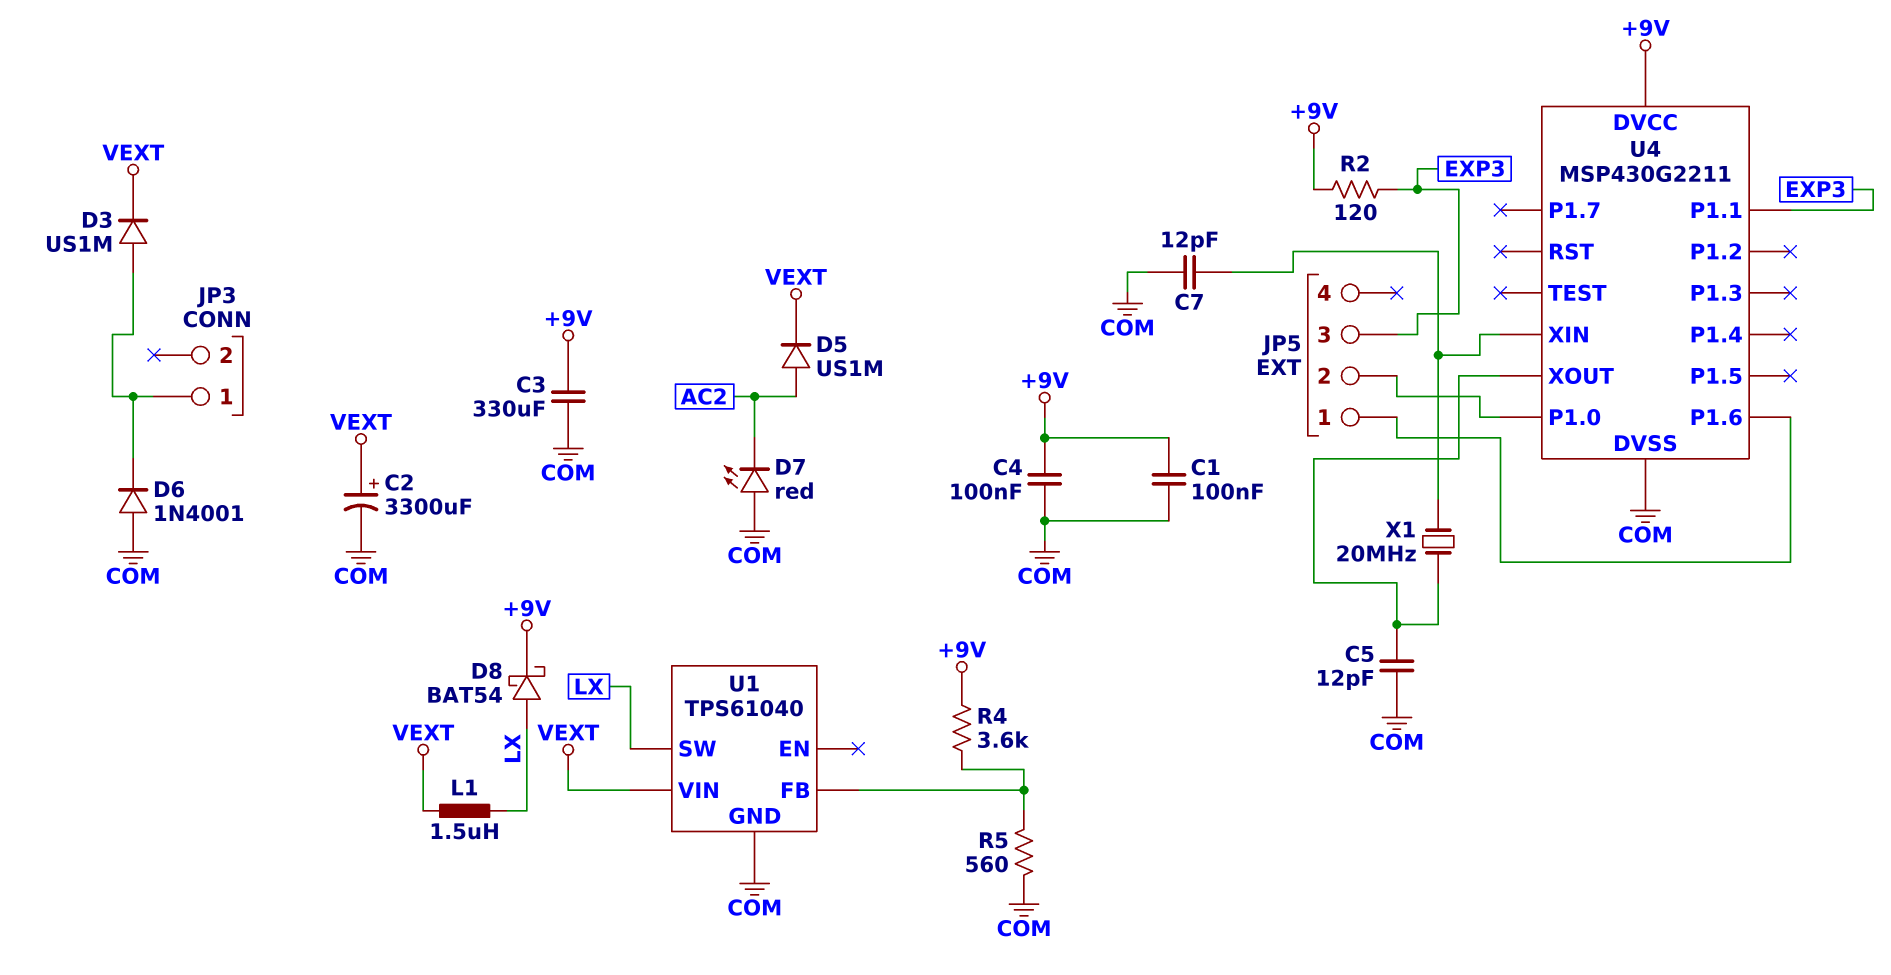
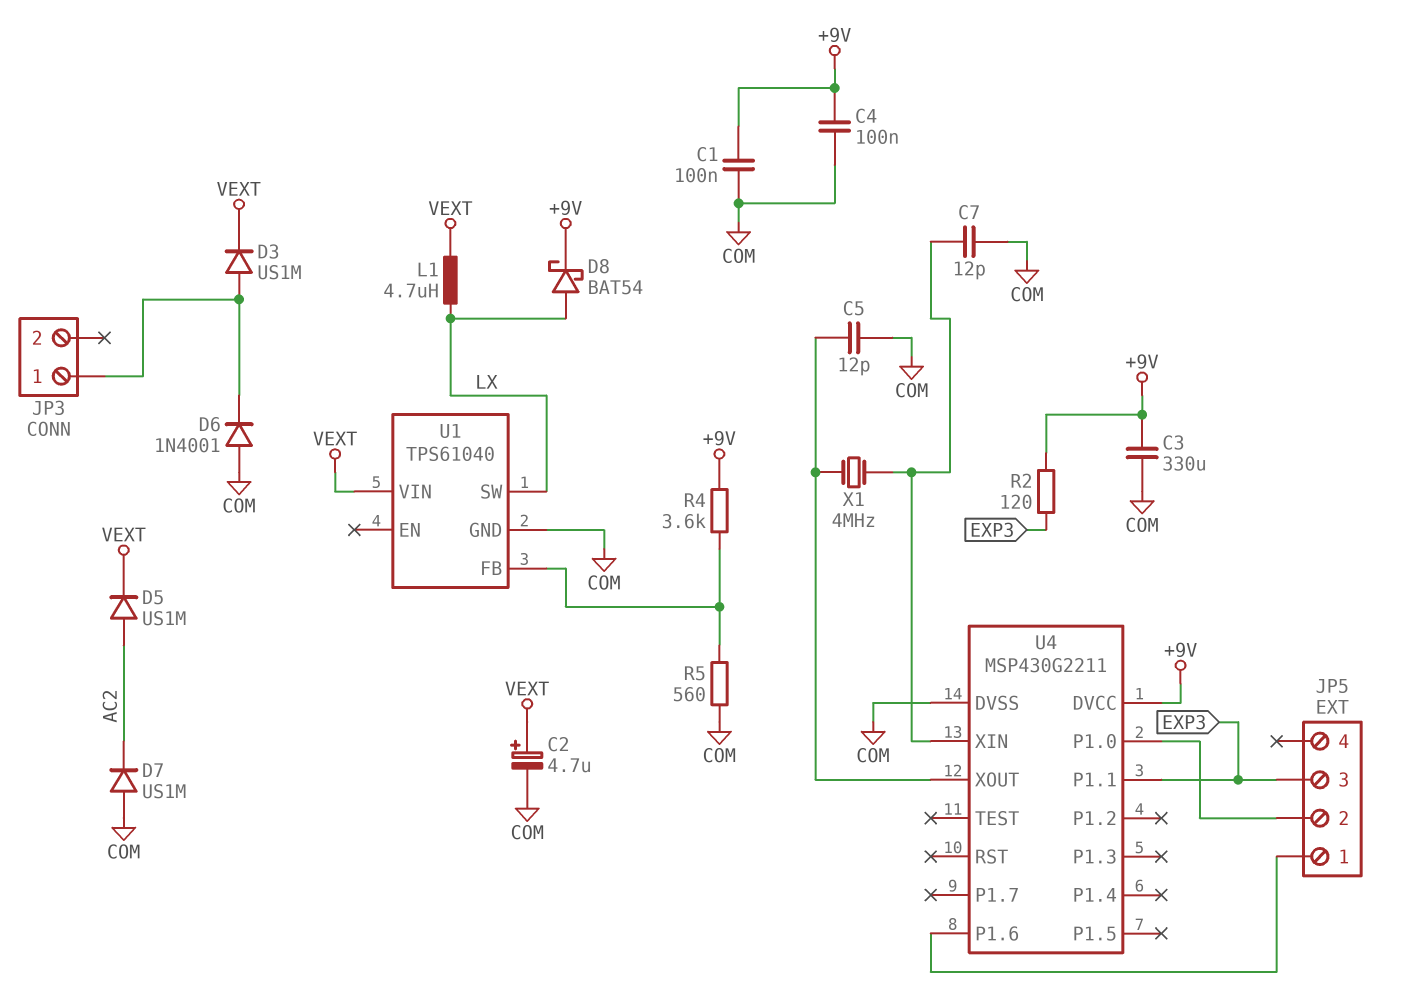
C2: 3300uF (plus VEXT, minus COM) -> 4.7uF (plus VEXT, minus COM)
D7: LED red (A COM, K AC2) -> diode US1M (A COM, K AC2)
L1: 1.5uH (LX, VEXT) -> 4.7uH (LX, VEXT)
X1: 20MHz (U4/XIN, U4/XOUT) -> 4MHz (U4/XIN, U4/XOUT)

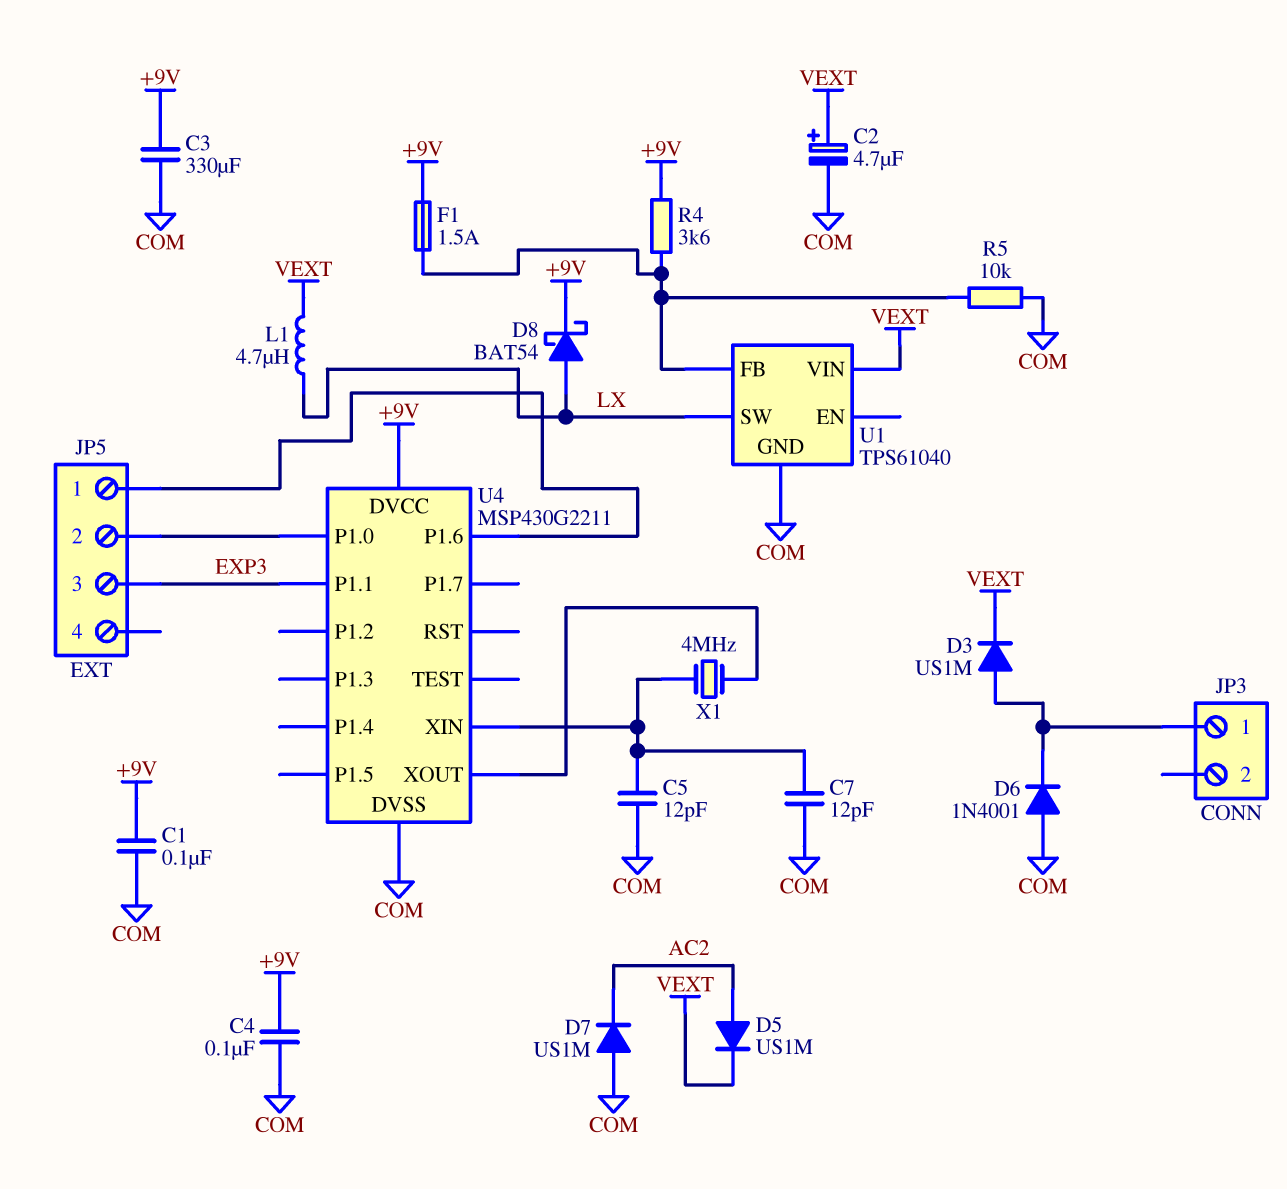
C5: 12pF (COM, U4/XOUT) -> 12pF (COM, U4/XIN)
F1: none -> 1.5A (+9V, U1/FB)
R2: 120 (+9V, EXP3) -> none
R5: 560 (COM, U1/FB) -> 10k (COM, U1/FB)

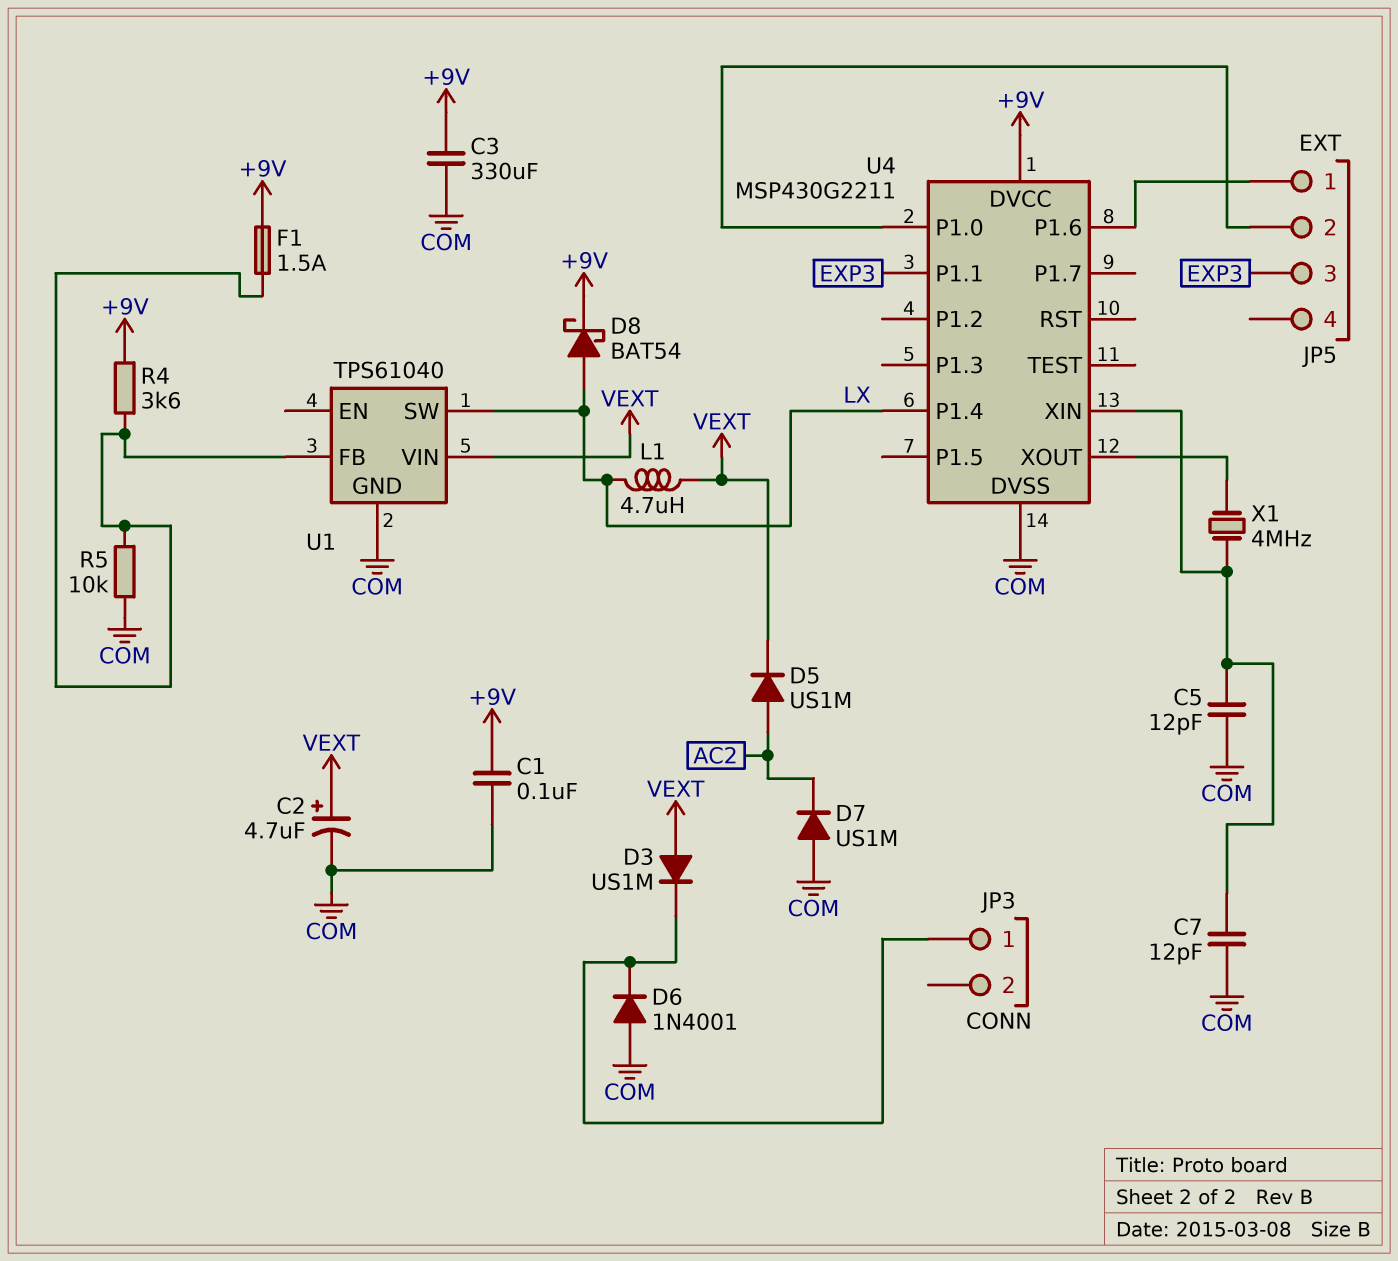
C4: 100nF (+9V, COM) -> none
D3: diode US1M (A JP3/1, K VEXT) -> diode US1M (A VEXT, K JP3/1)
U4 pin P1.4: none -> LX

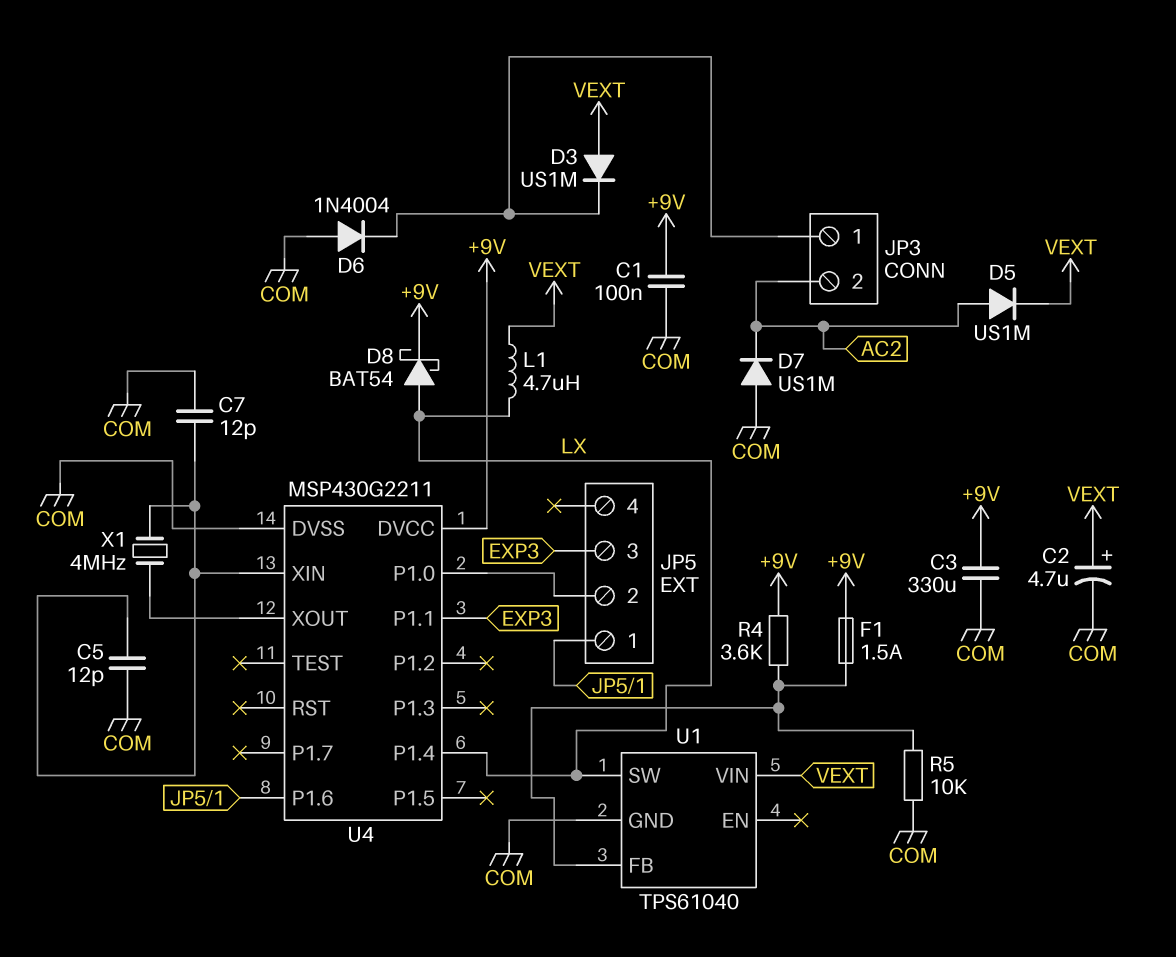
D6: diode 1N4001 (A COM, K JP3/1) -> diode 1N4004 (A COM, K JP3/1)
JP3 pin 2: none -> AC2

